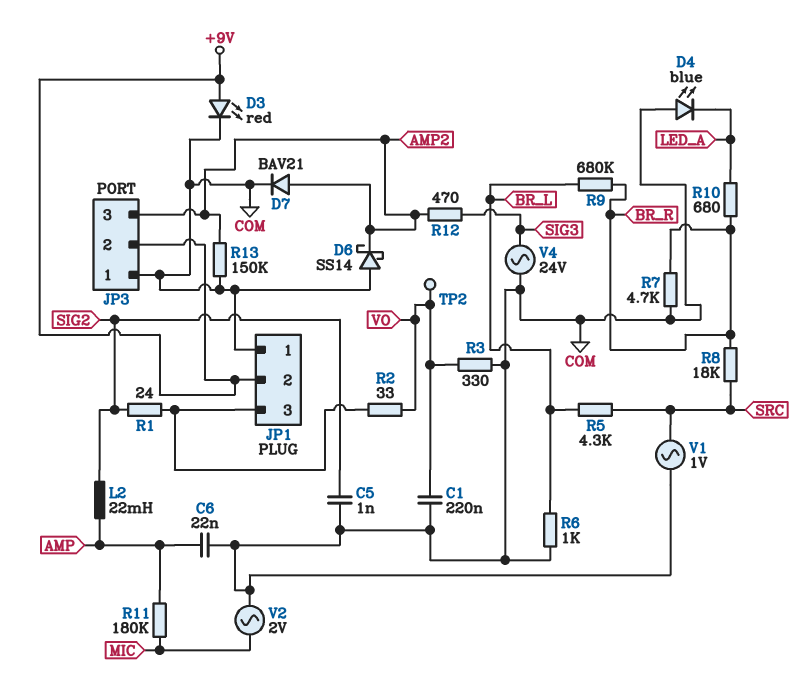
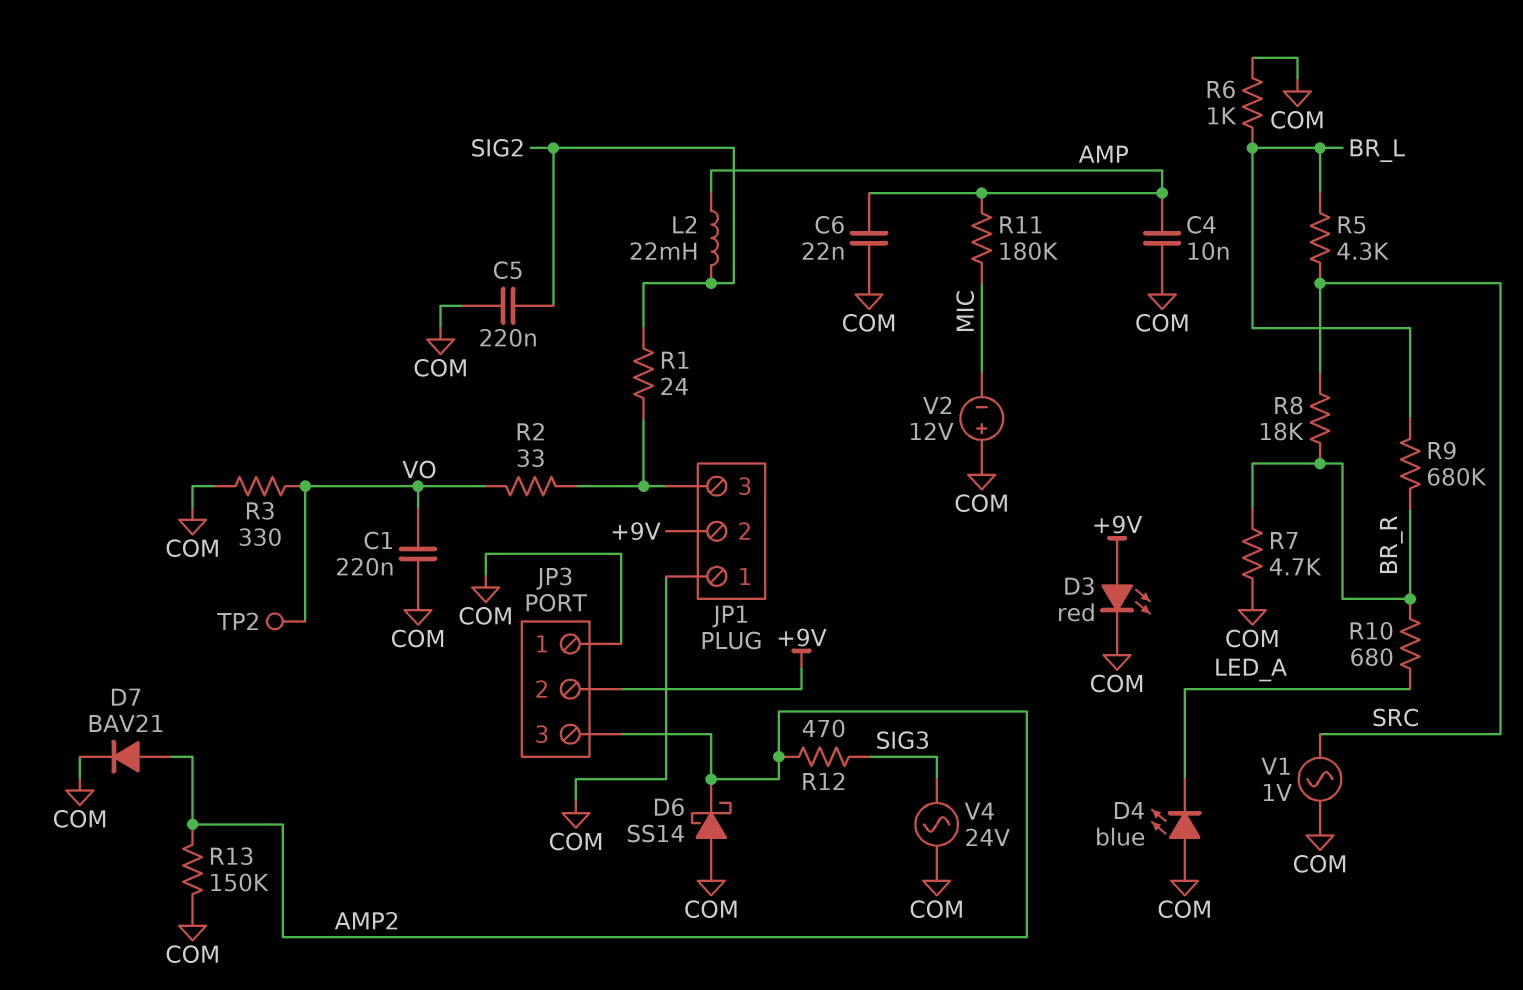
C4: none -> 10nF (AMP, COM)
C5: 1nF (COM, SIG2) -> 220nF (COM, SIG2)
V2: AC 2V (COM, MIC) -> 12V (plus COM, minus MIC)

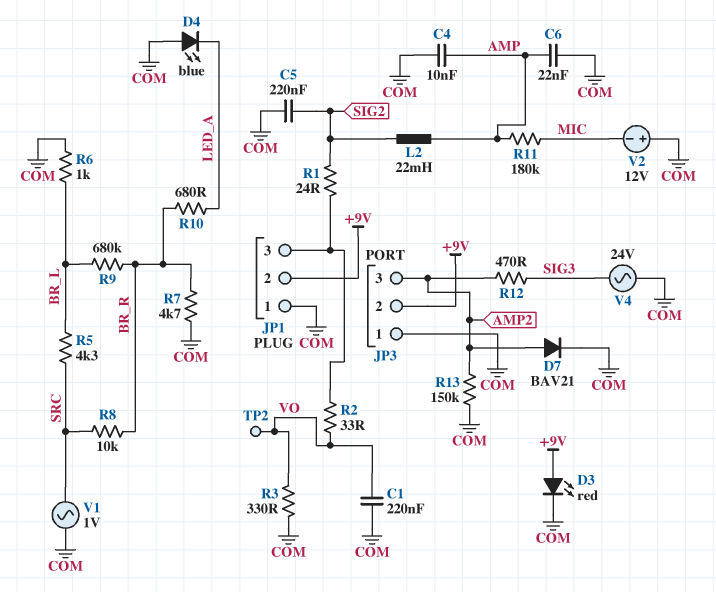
D6: schottky SS14 (A COM, K AMP2) -> none
R8: 18k (BR_R, SRC) -> 10k (BR_R, SRC)

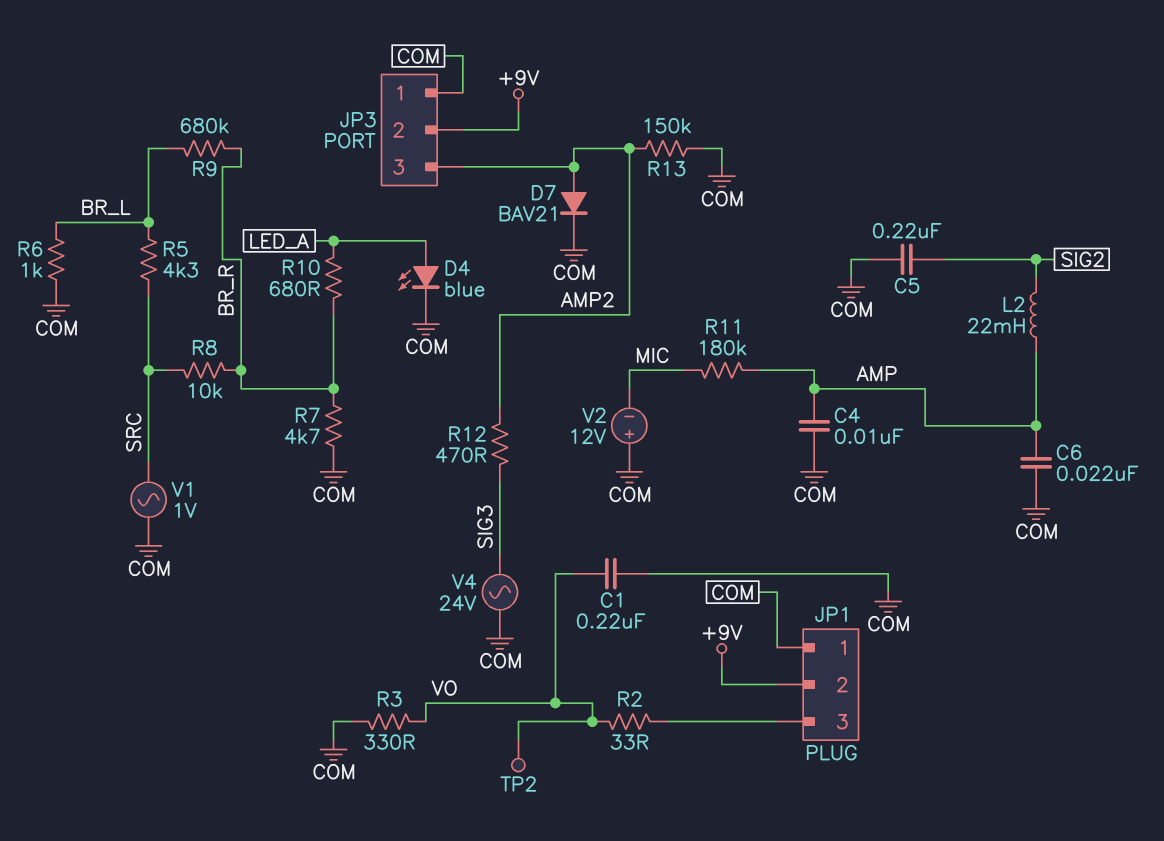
D3: LED red (A +9V, K COM) -> none
D4: LED blue (A COM, K LED_A) -> LED blue (A LED_A, K COM)
R1: 24 (JP1/3, SIG2) -> none

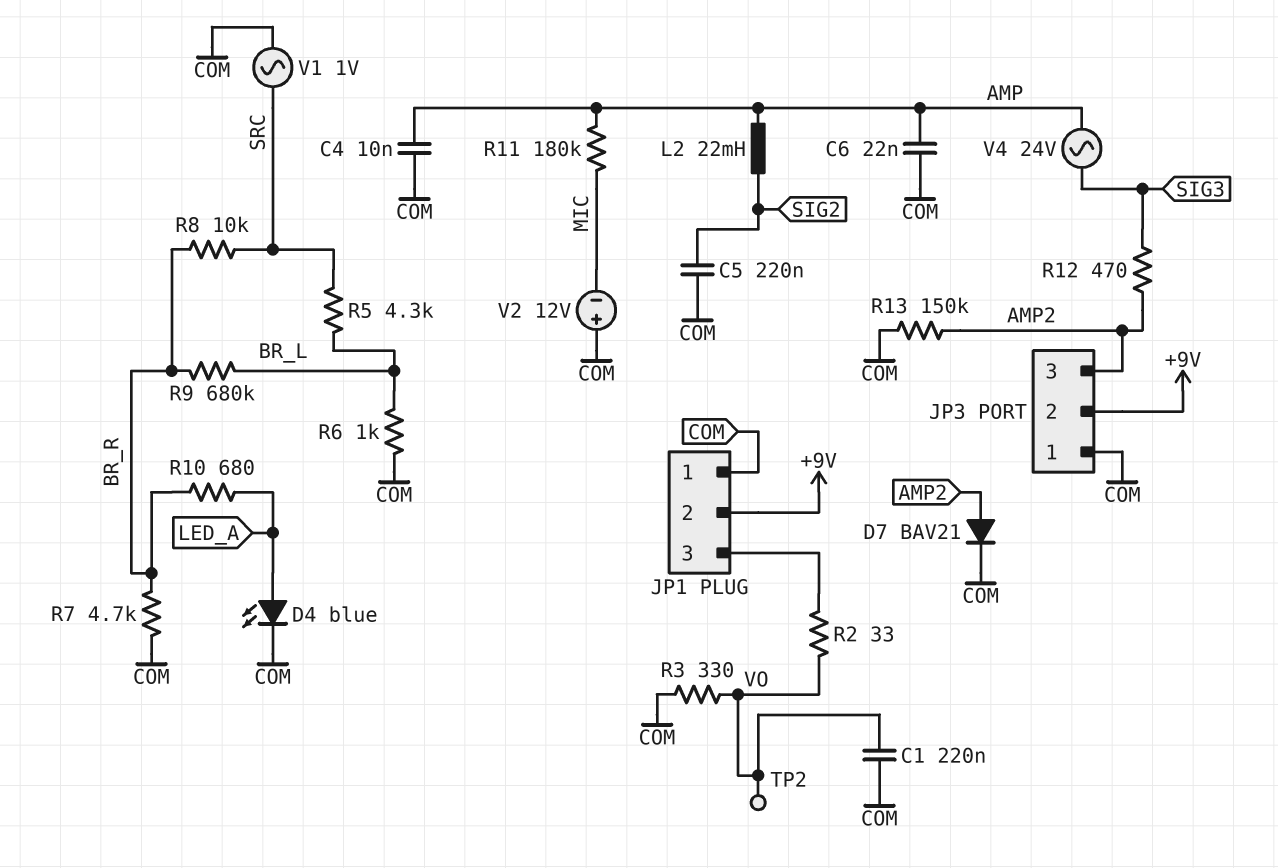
V4: AC 24V (COM, SIG3) -> AC 24V (AMP, SIG3)

